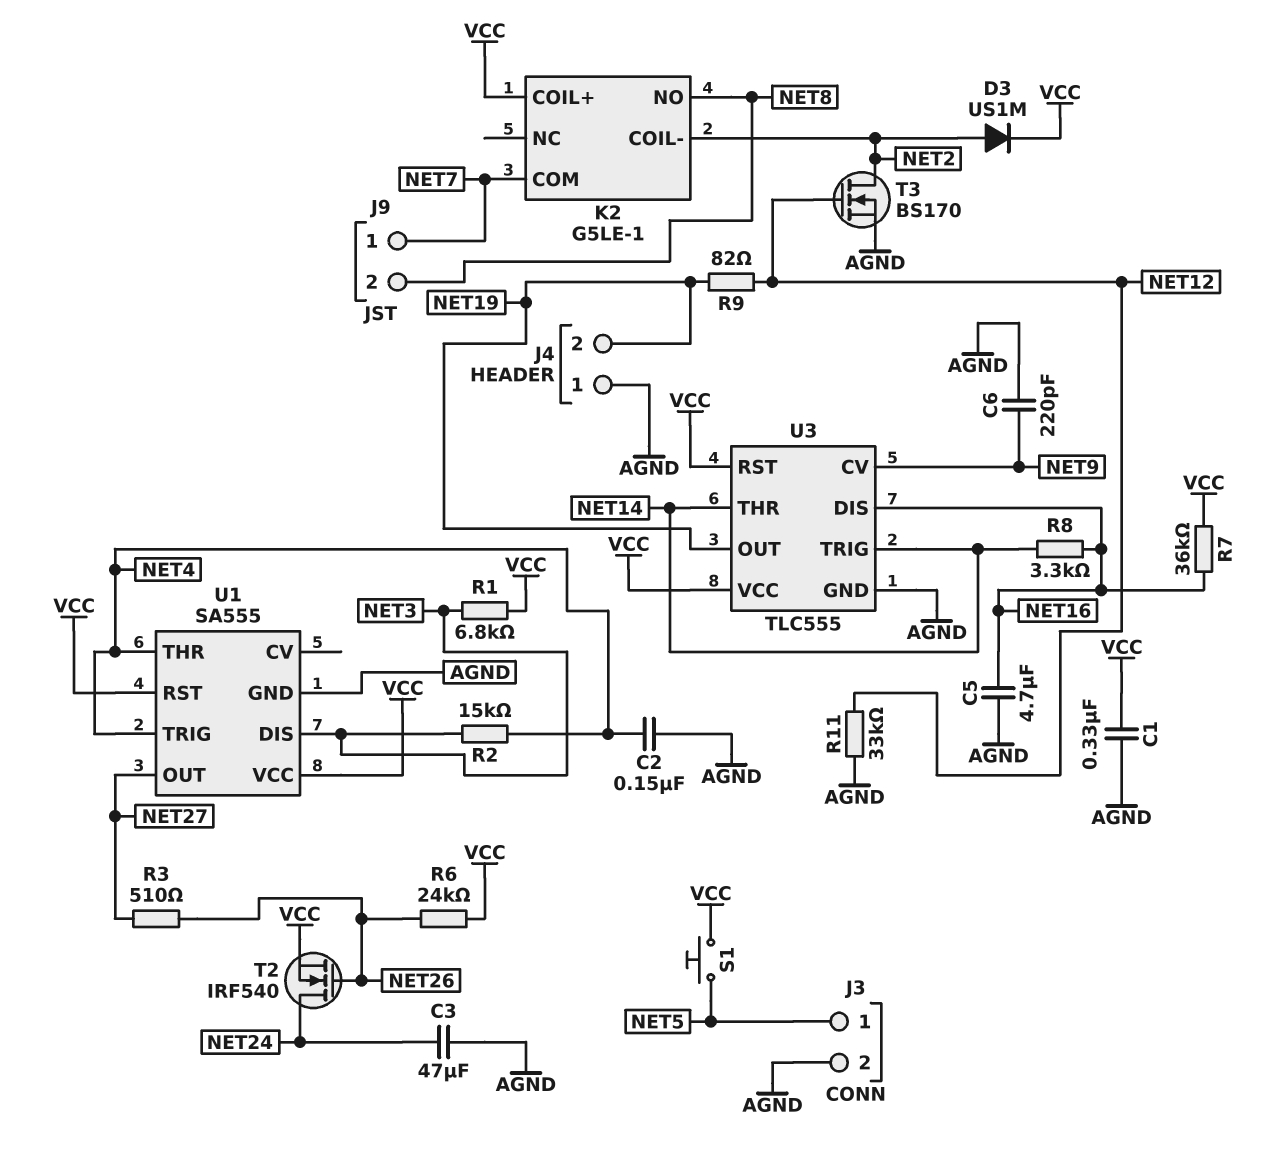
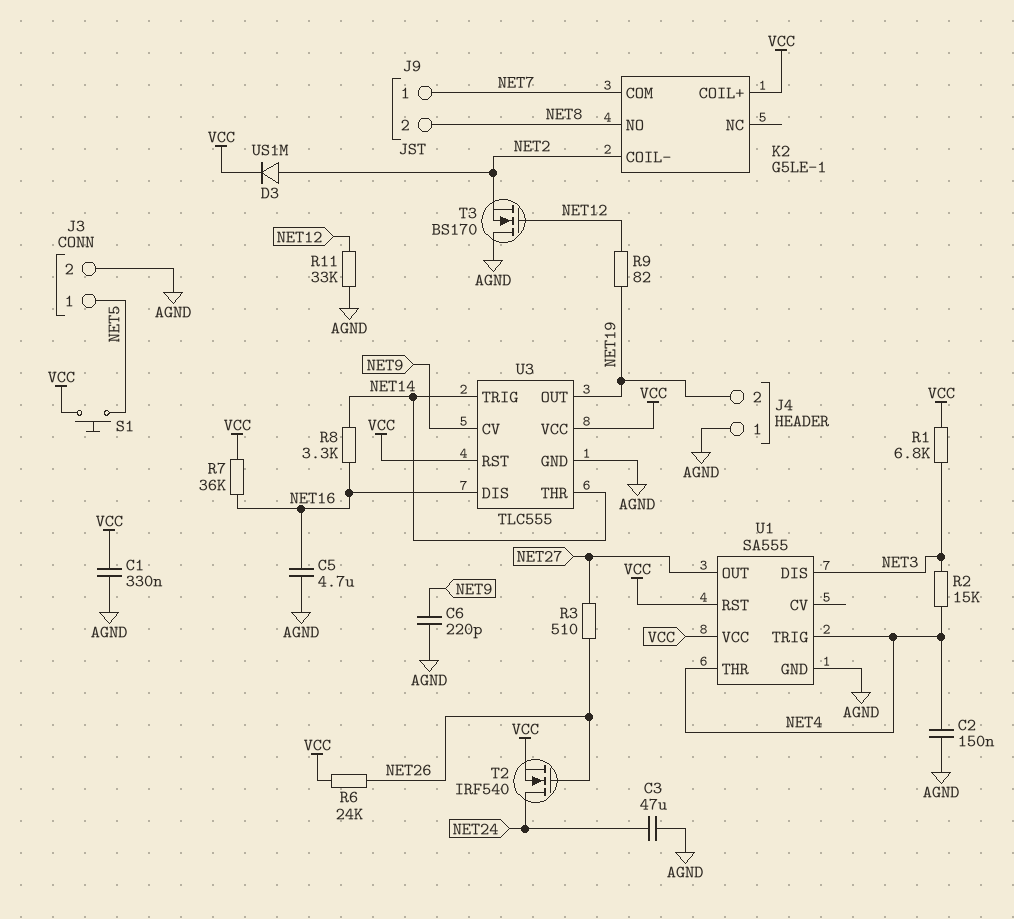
T3: NMOS BS170 (G NET12, D NET2, S AGND) -> NMOS BS170 (G NET12, D AGND, S NET2)

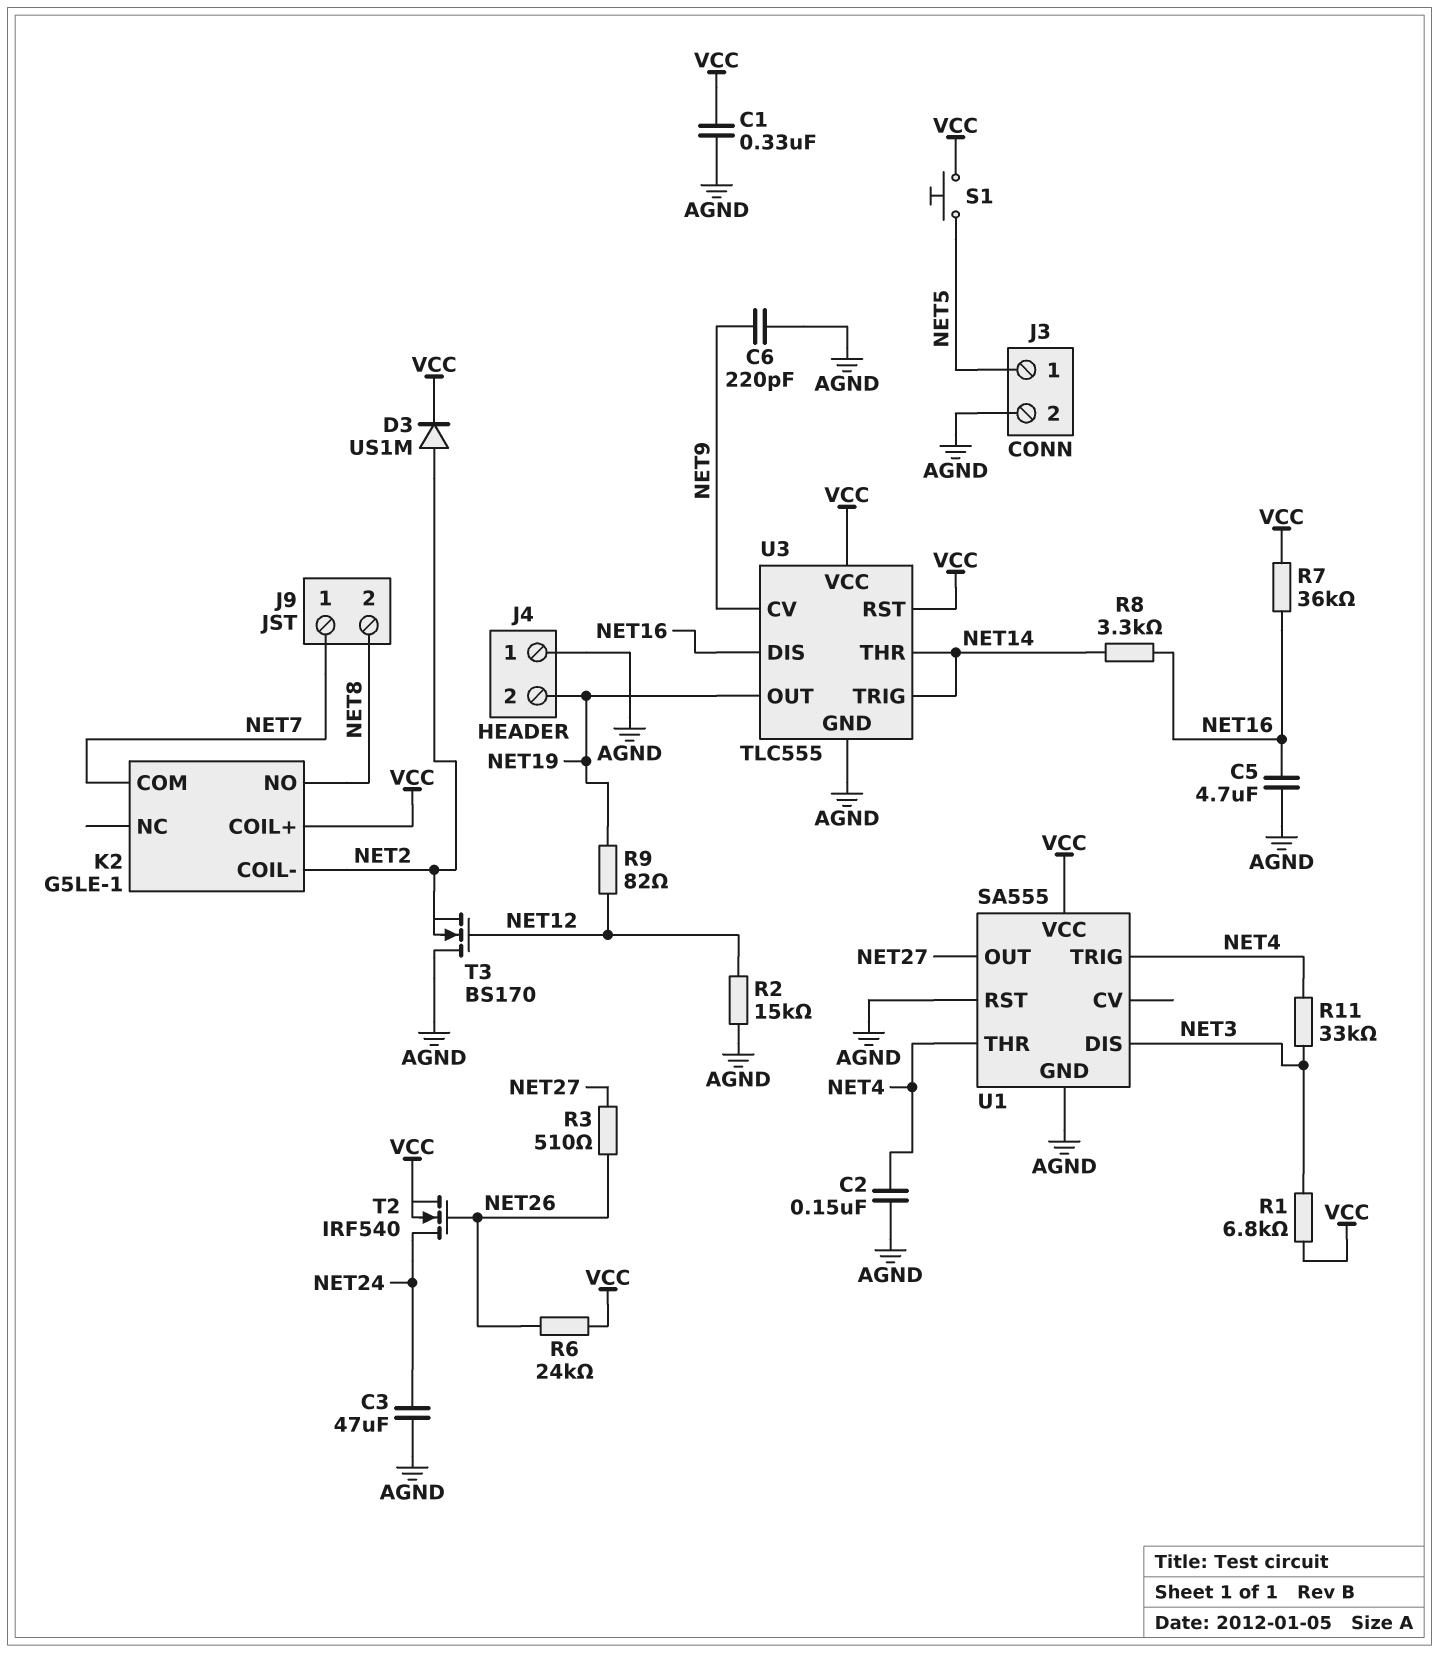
R2: 15k (NET3, NET4) -> 15k (AGND, NET12)
R11: 33k (AGND, NET12) -> 33k (NET3, NET4)
U1 pin RST: VCC -> AGND

